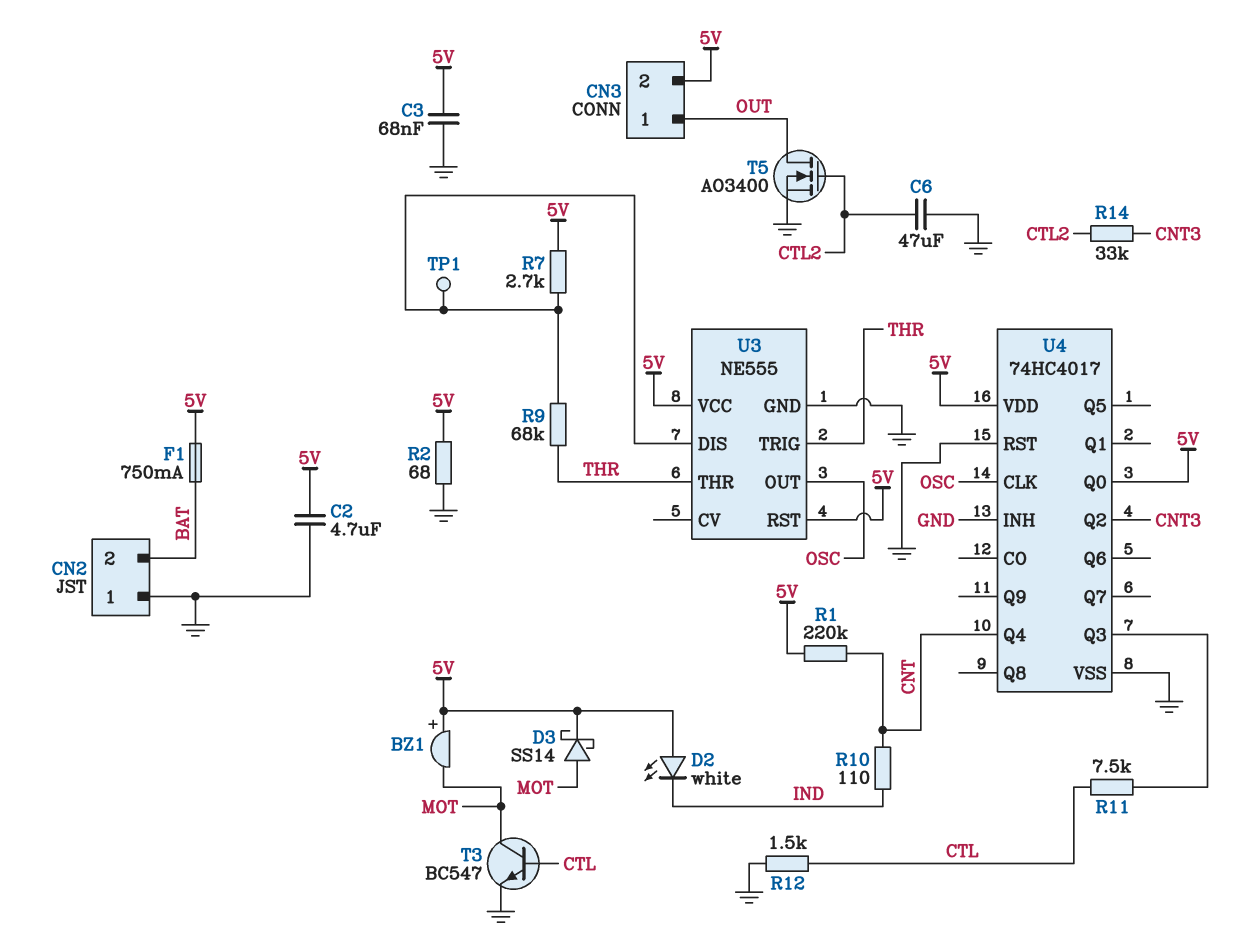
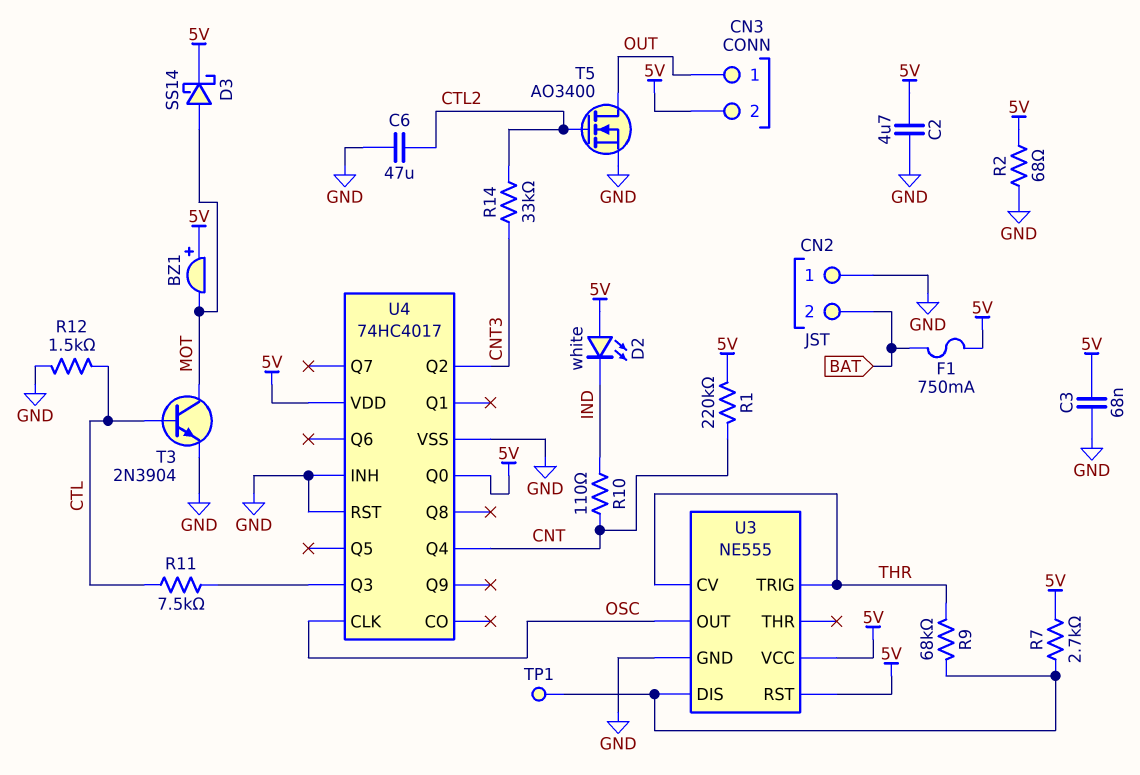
T3: NPN BC547 (B CTL, C MOT, E GND) -> NPN 2N3904 (B CTL, C MOT, E GND)
U3 pin CV: none -> THR
U3 pin THR: THR -> none

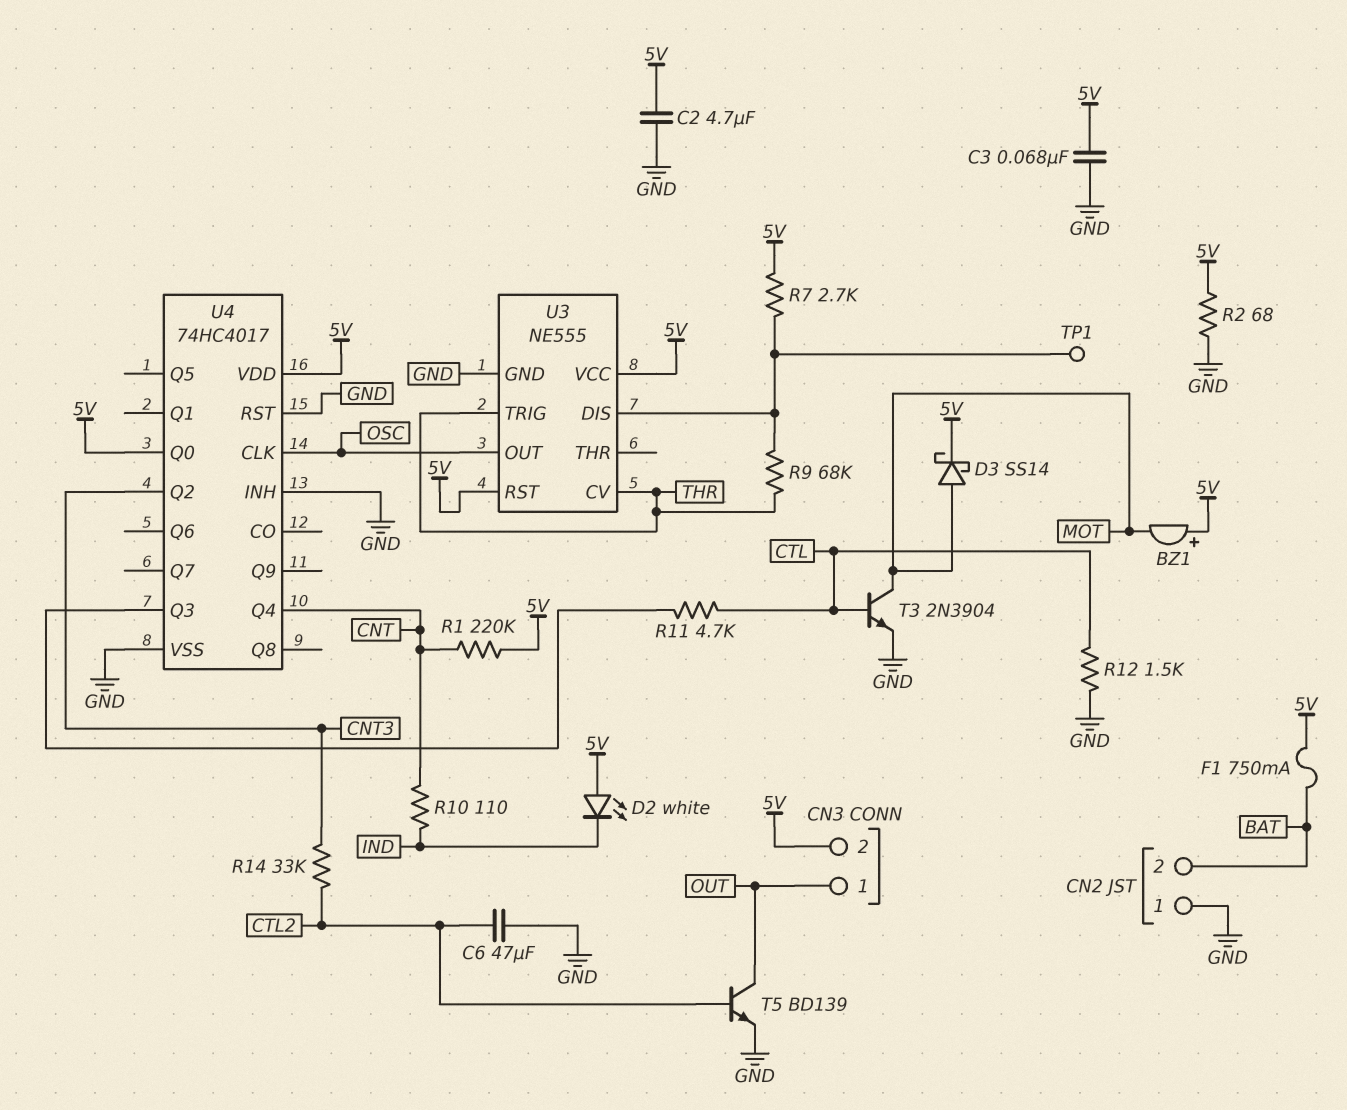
R11: 7.5k (CTL, U4/Q3) -> 4.7k (CTL, U4/Q3)
T5: NMOS AO3400 (G CTL2, D OUT, S GND) -> NPN BD139 (B CTL2, C OUT, E GND)

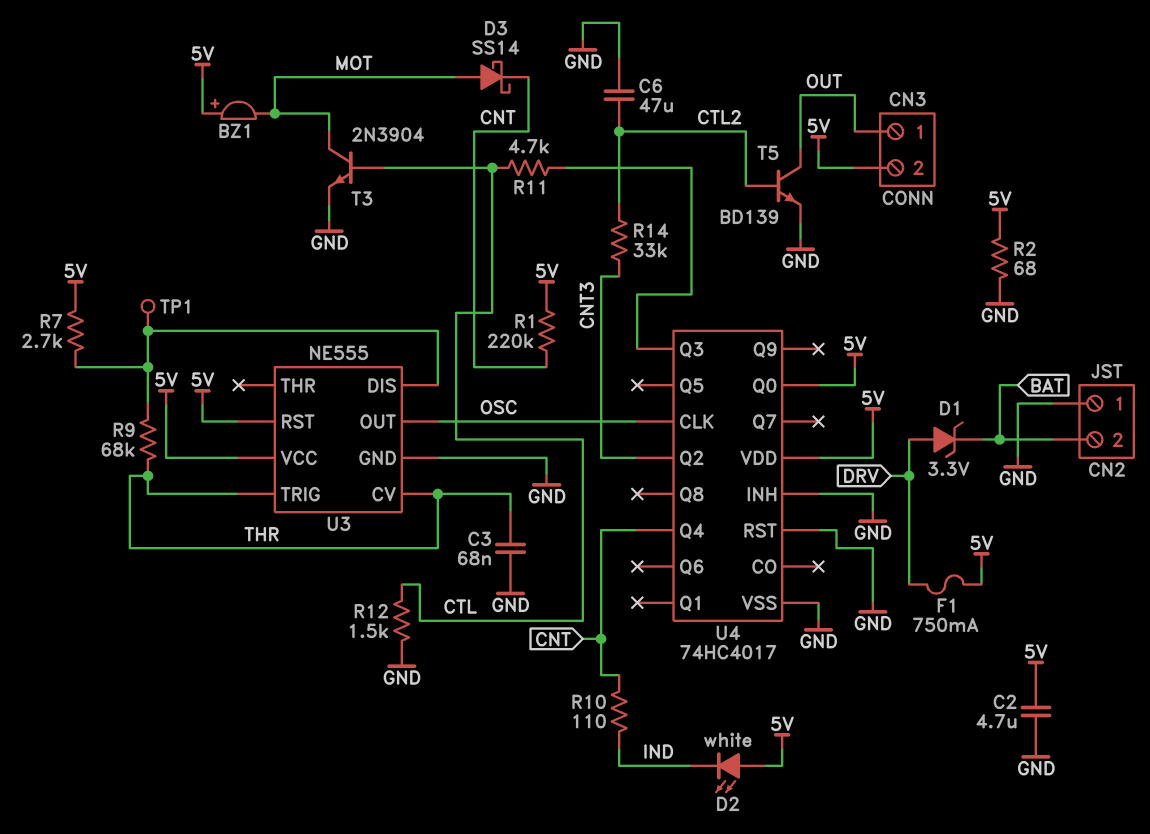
C3: 68nF (5V, GND) -> 68nF (GND, THR)
D1: none -> zener 3.3V (A DRV, K BAT)
D3: schottky SS14 (A MOT, K 5V) -> schottky SS14 (A MOT, K CNT)
F1: 750mA (5V, BAT) -> 750mA (5V, DRV)

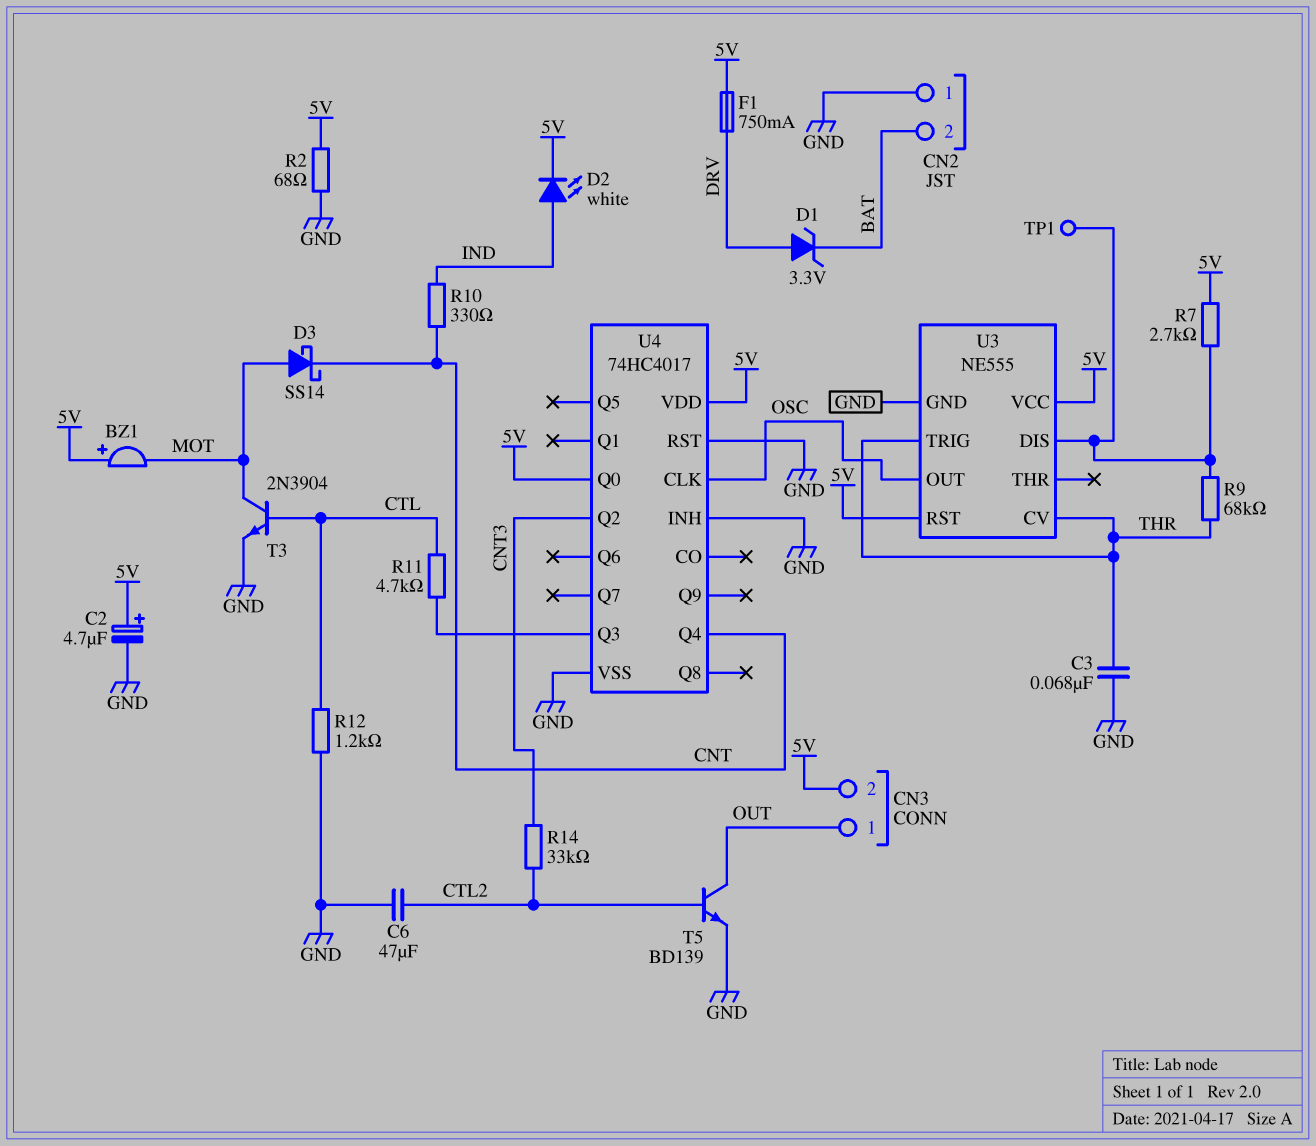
C2: 4.7uF (5V, GND) -> 4.7uF (plus 5V, minus GND)
D2: LED white (A 5V, K IND) -> LED white (A IND, K 5V)
R1: 220k (5V, CNT) -> none
R10: 110 (CNT, IND) -> 330 (CNT, IND)
R12: 1.5k (CTL, GND) -> 1.2k (CTL, GND)

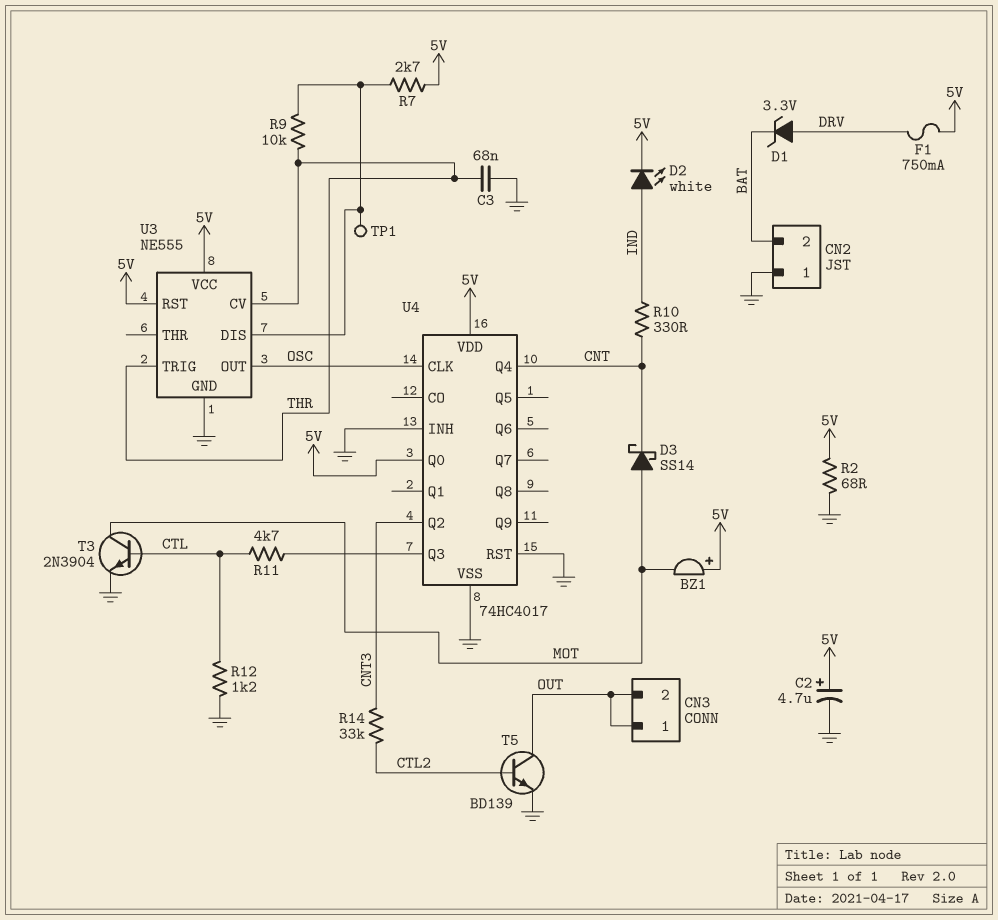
C6: 47uF (CTL2, GND) -> none
CN3 pin 2: 5V -> OUT
R9: 68k (THR, U3/DIS) -> 10k (THR, U3/DIS)

